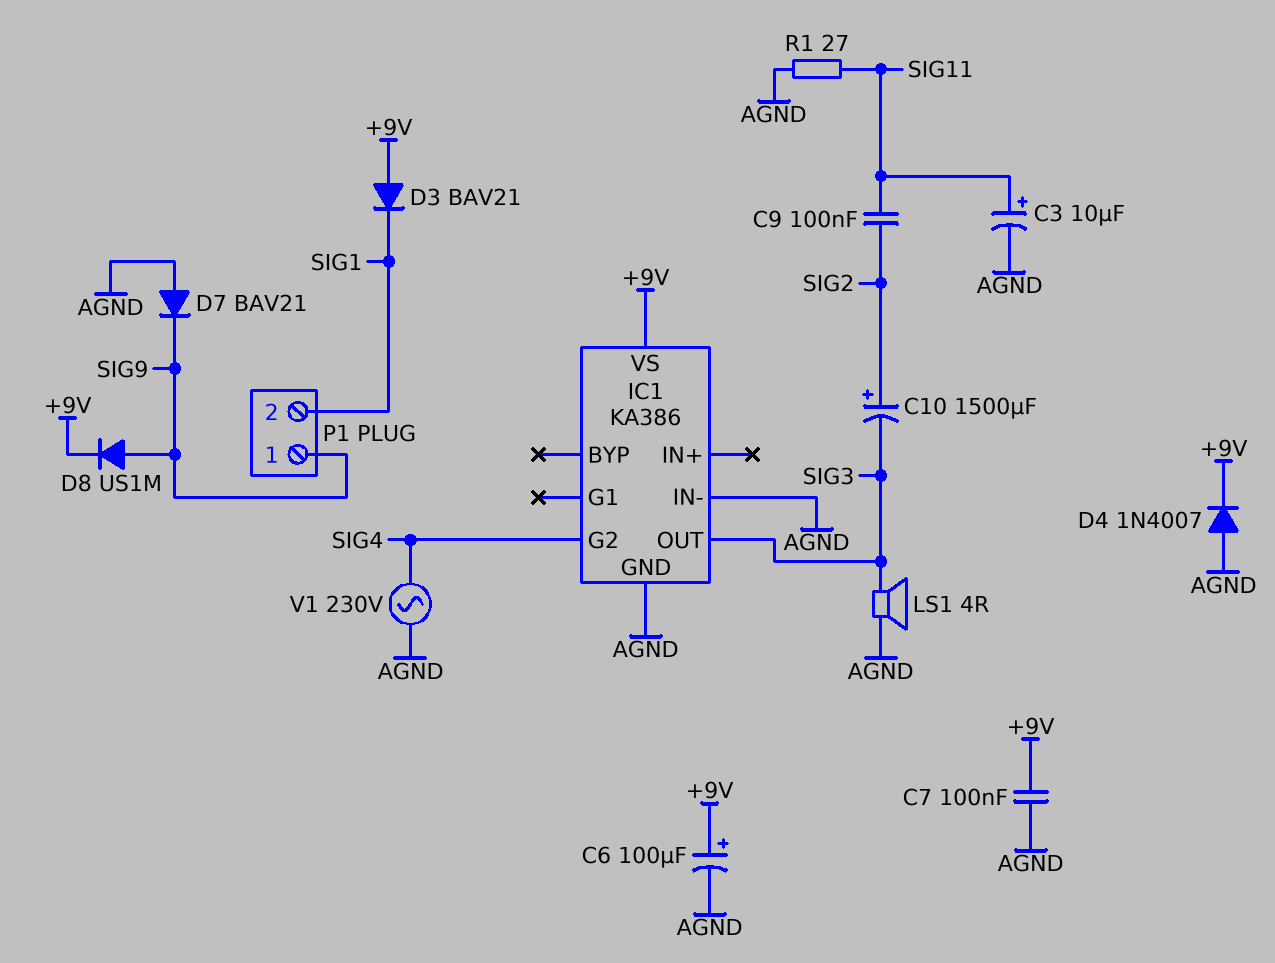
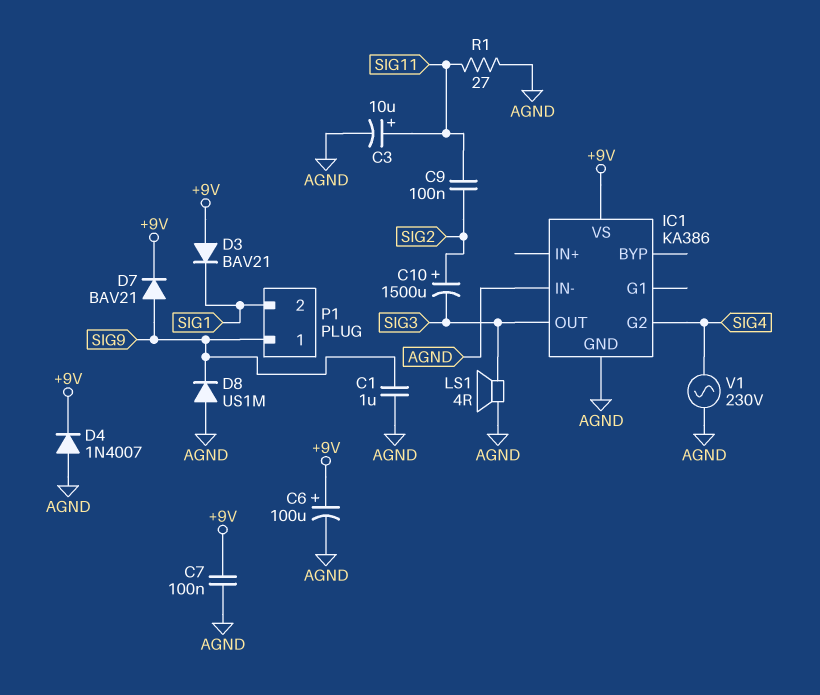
C1: none -> 1uF (AGND, SIG9)
D7: diode BAV21 (A AGND, K SIG9) -> diode BAV21 (A SIG9, K +9V)
D8: diode US1M (A SIG9, K +9V) -> diode US1M (A AGND, K SIG9)

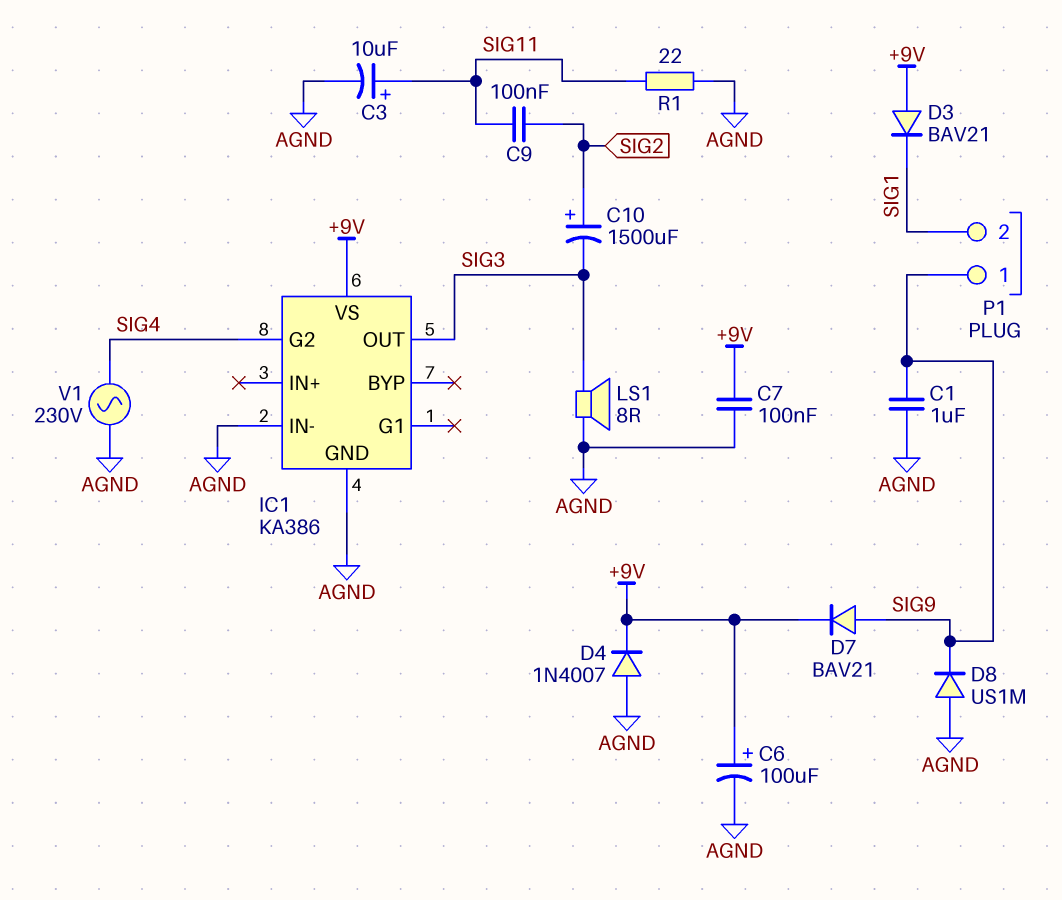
LS1: speaker 4R (AGND, SIG3) -> speaker 8R (AGND, SIG3)
R1: 27 (AGND, SIG11) -> 22 (AGND, SIG11)

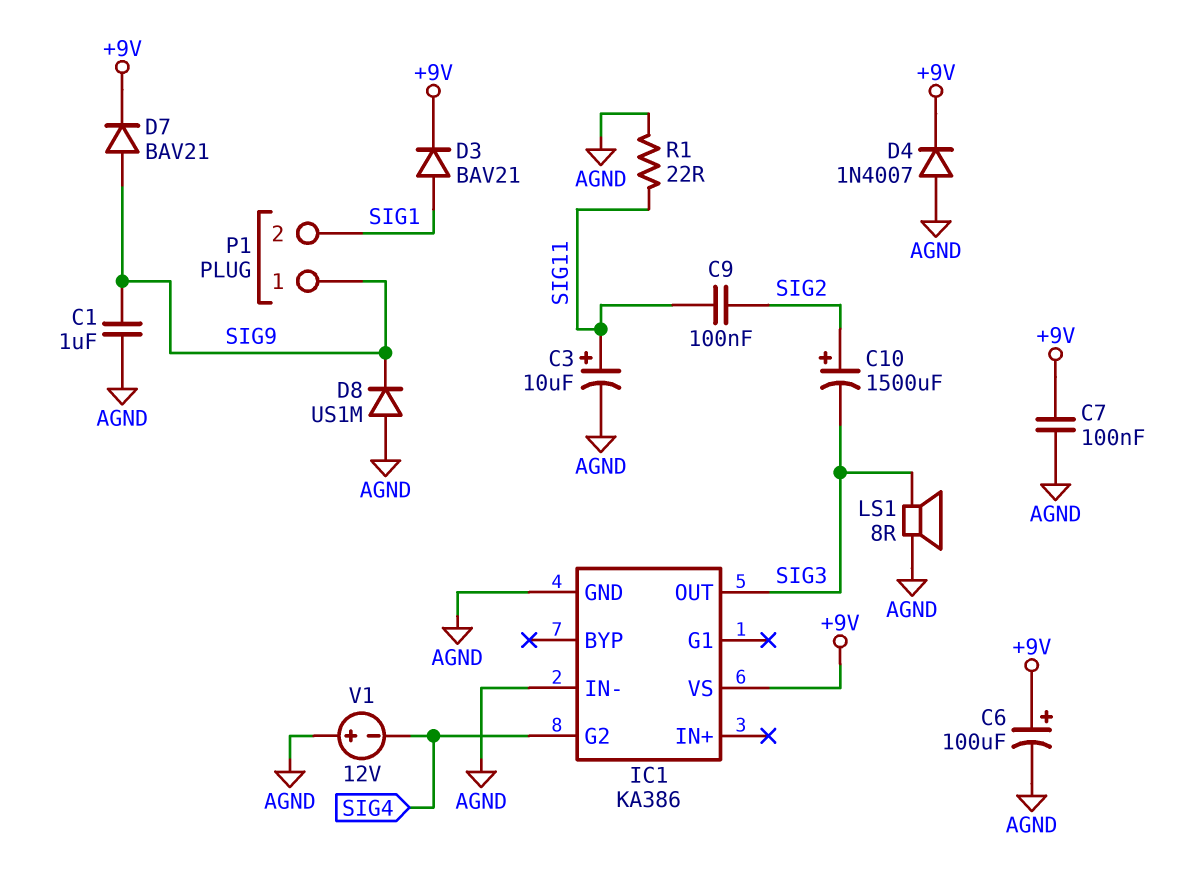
D3: diode BAV21 (A +9V, K SIG1) -> diode BAV21 (A SIG1, K +9V)
V1: AC 230V (AGND, SIG4) -> 12V (plus AGND, minus SIG4)

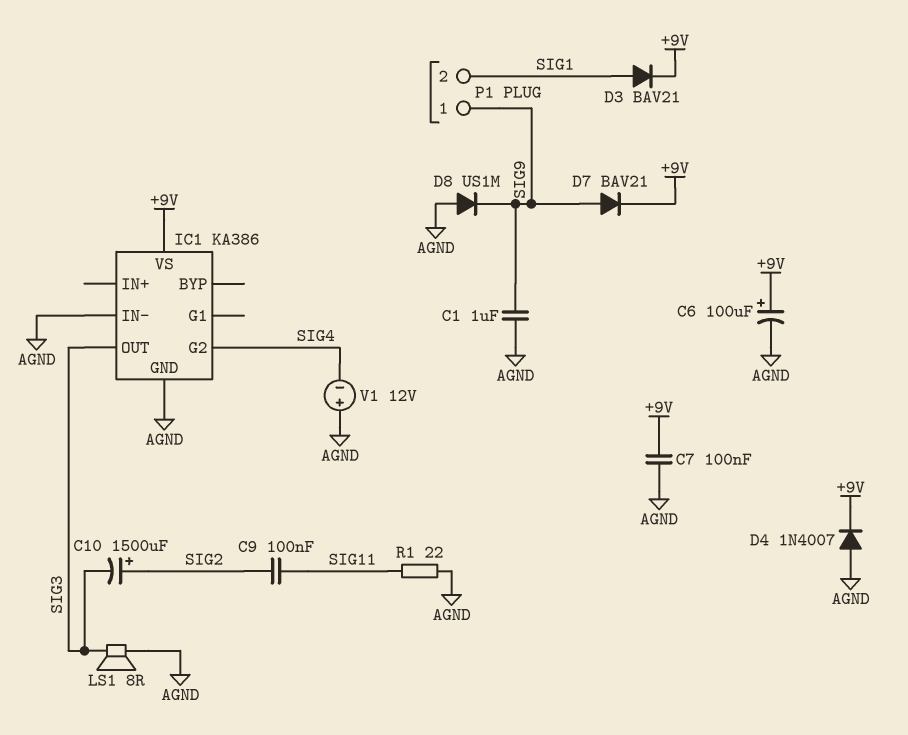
C3: 10uF (plus SIG11, minus AGND) -> none

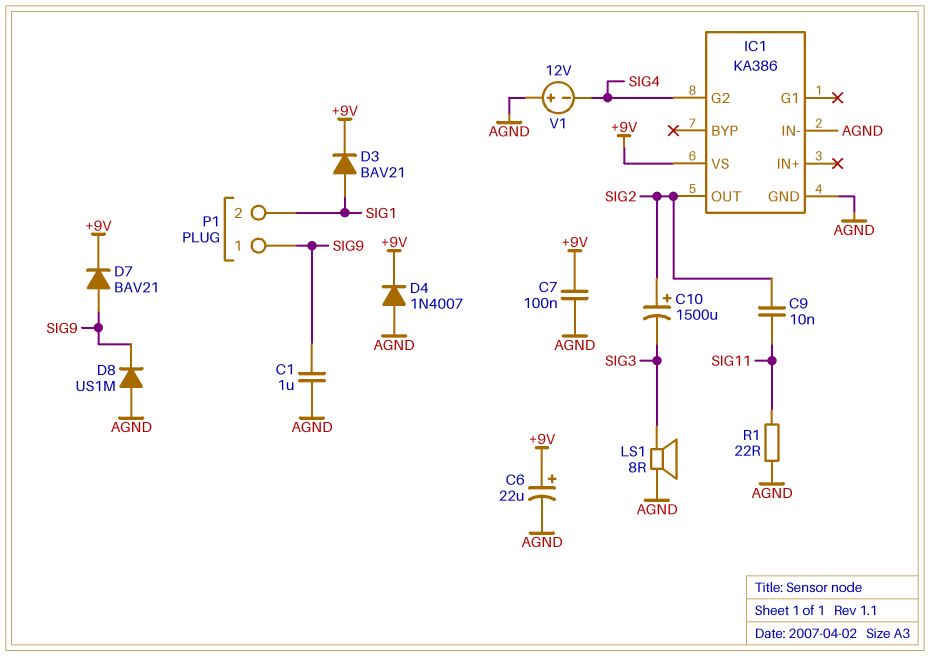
C6: 100uF (plus +9V, minus AGND) -> 22uF (plus +9V, minus AGND)
C9: 100nF (SIG2, SIG11) -> 10nF (SIG2, SIG11)
IC1 pin OUT: SIG3 -> SIG2

